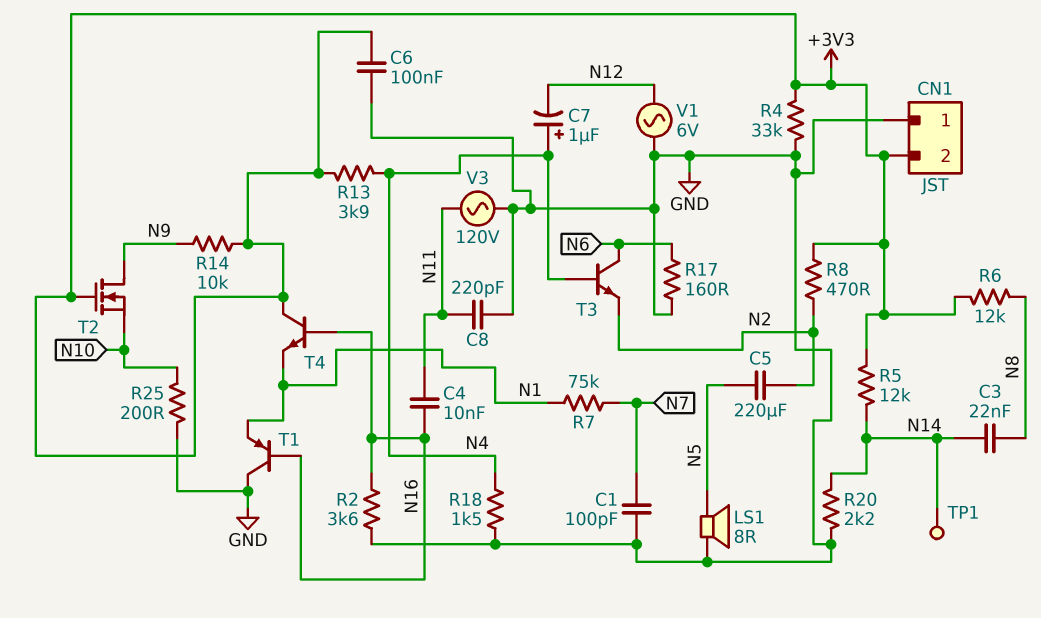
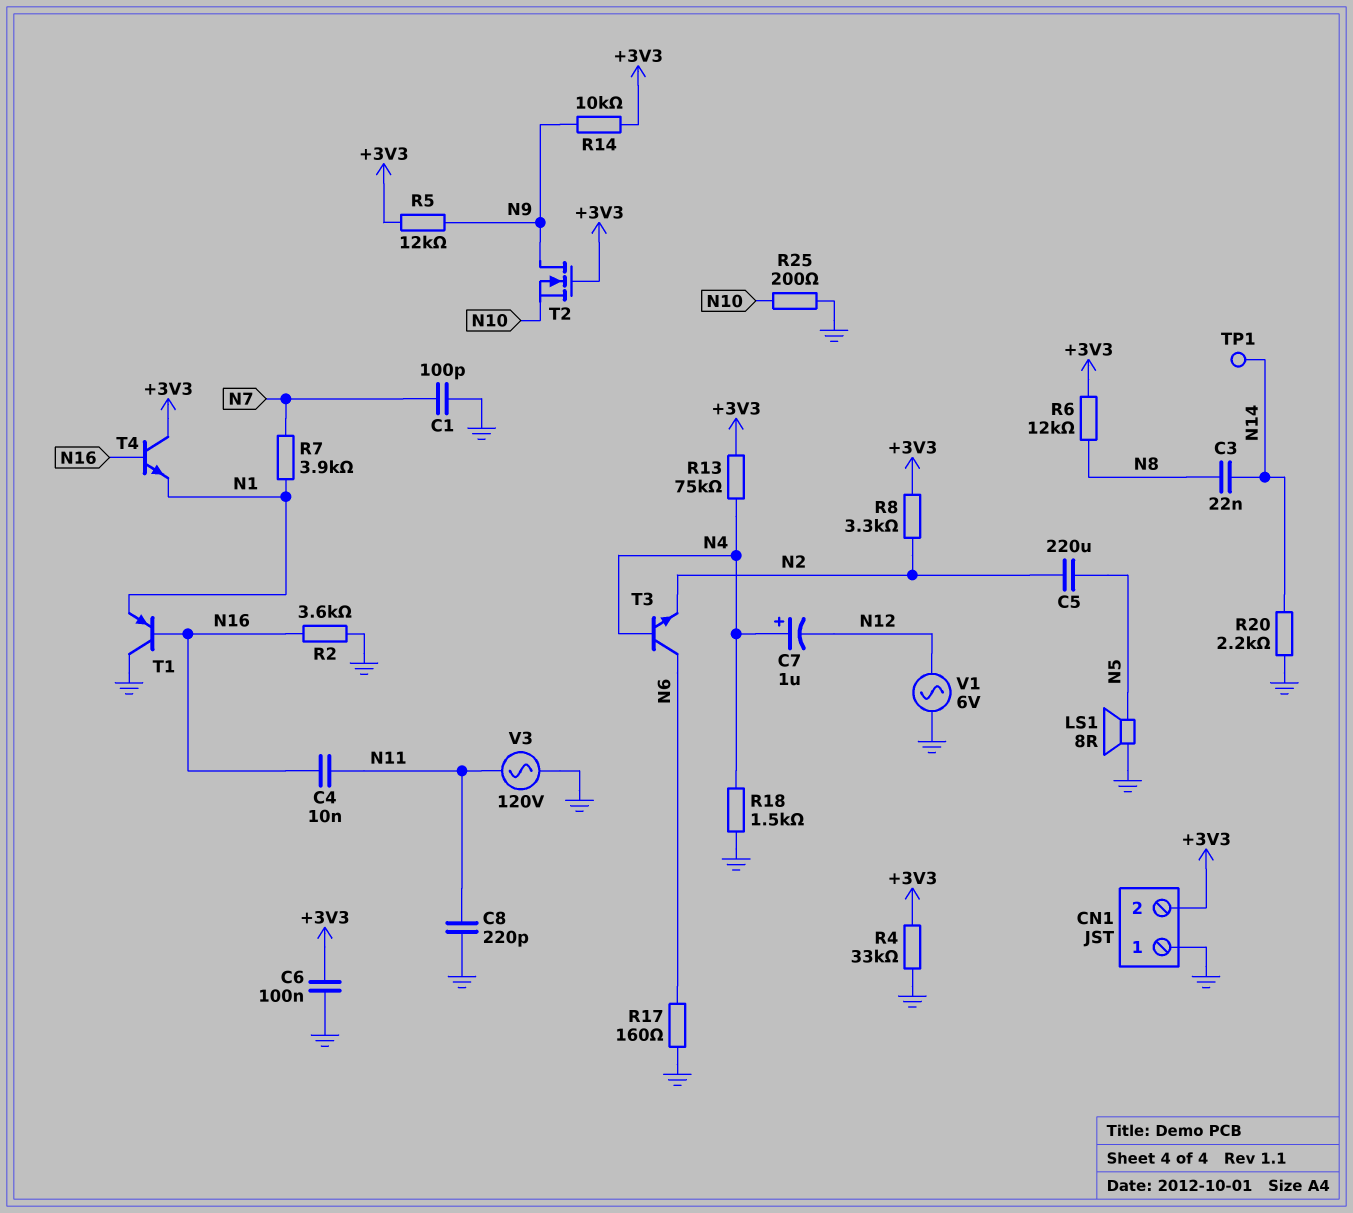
R5: 12k (+3V3, N14) -> 12k (+3V3, N9)
R7: 75k (N1, N7) -> 3.9k (N1, N7)
R8: 470 (+3V3, N2) -> 3.3k (+3V3, N2)
R13: 3.9k (+3V3, N4) -> 75k (+3V3, N4)

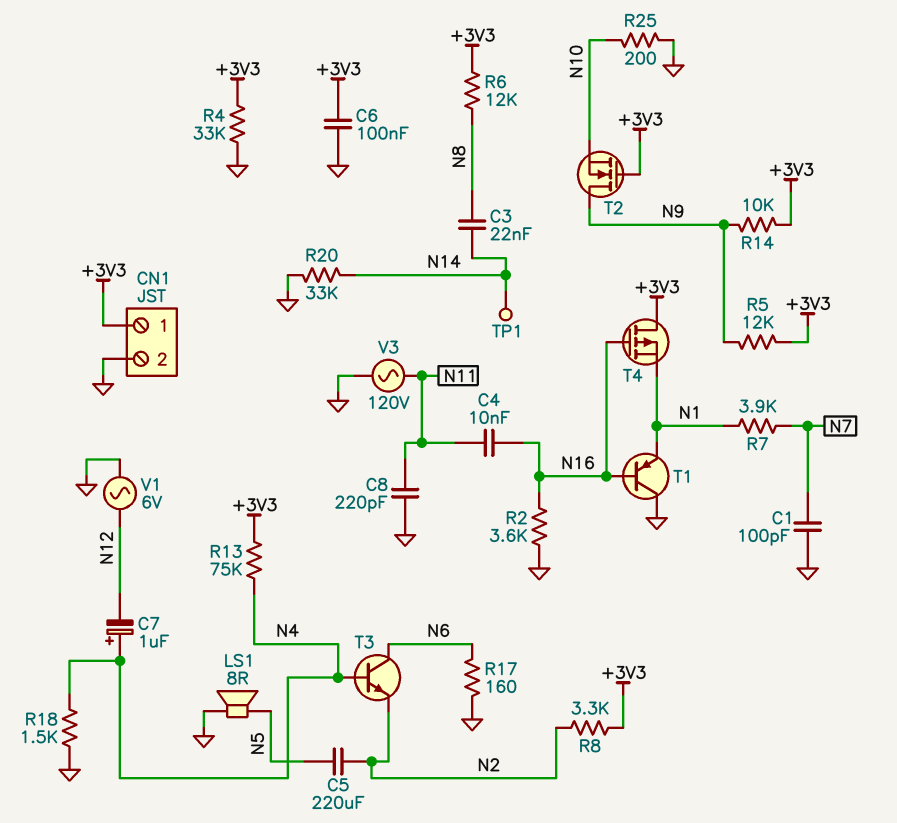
CN1 pin 1: GND -> +3V3
CN1 pin 2: +3V3 -> GND
R20: 2.2k (GND, N14) -> 33k (GND, N14)
T4: NPN (B N16, C +3V3, E N1) -> PMOS (G N16, D +3V3, S N1)

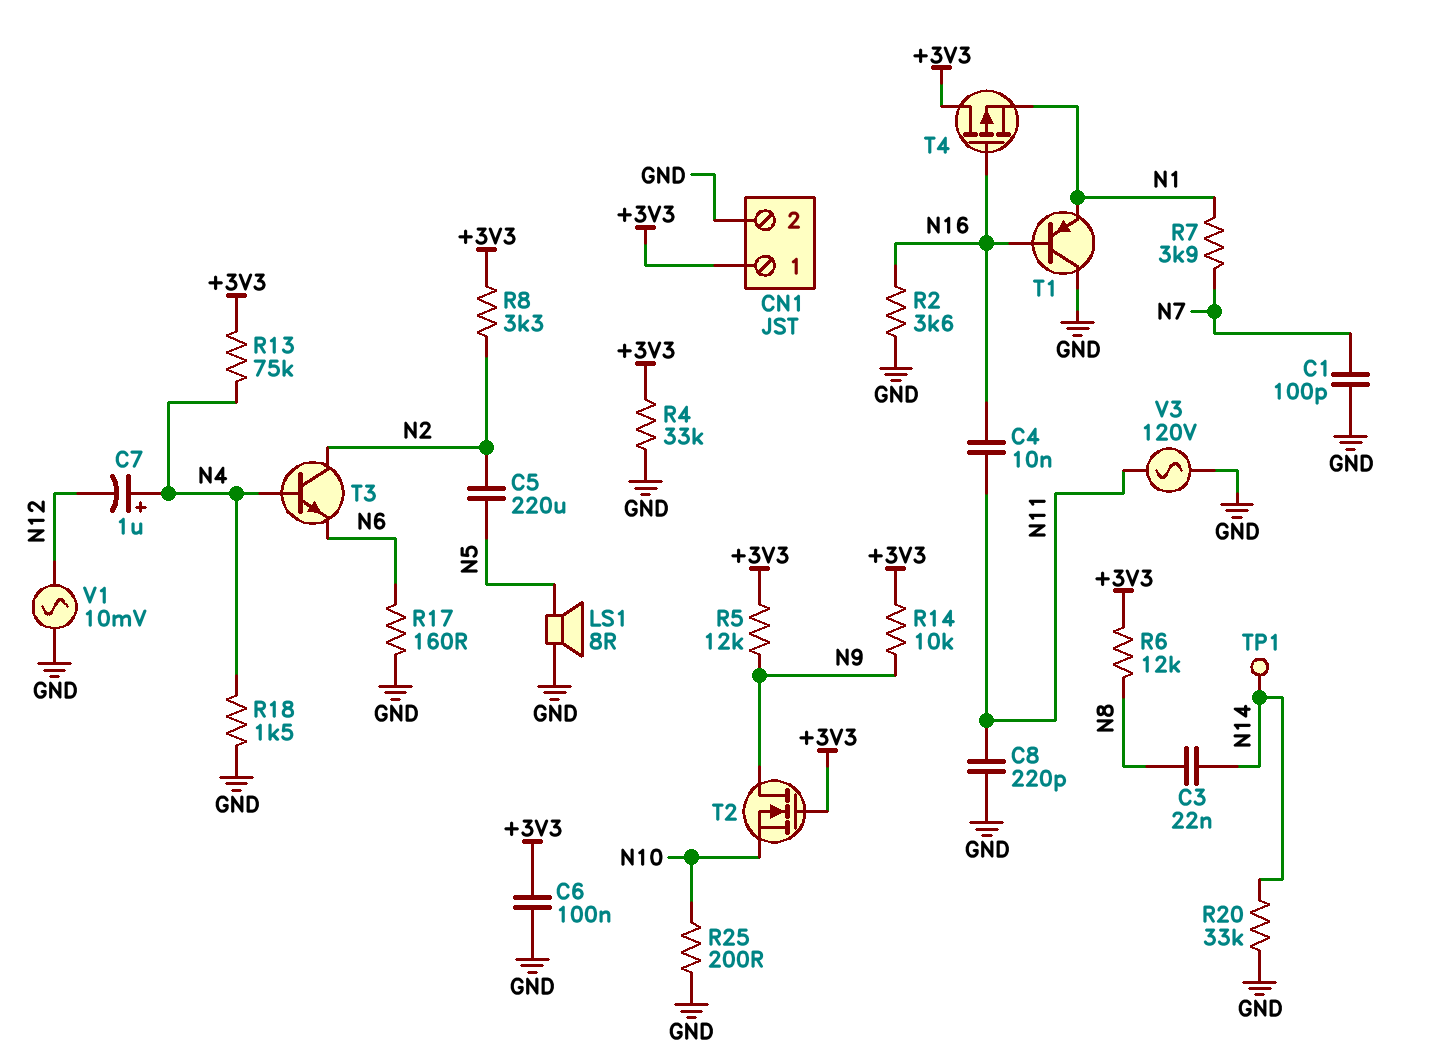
T3: NPN (B N4, C N6, E N2) -> NPN (B N4, C N2, E N6)
V1: AC 6V (GND, N12) -> AC 10mV (GND, N12)

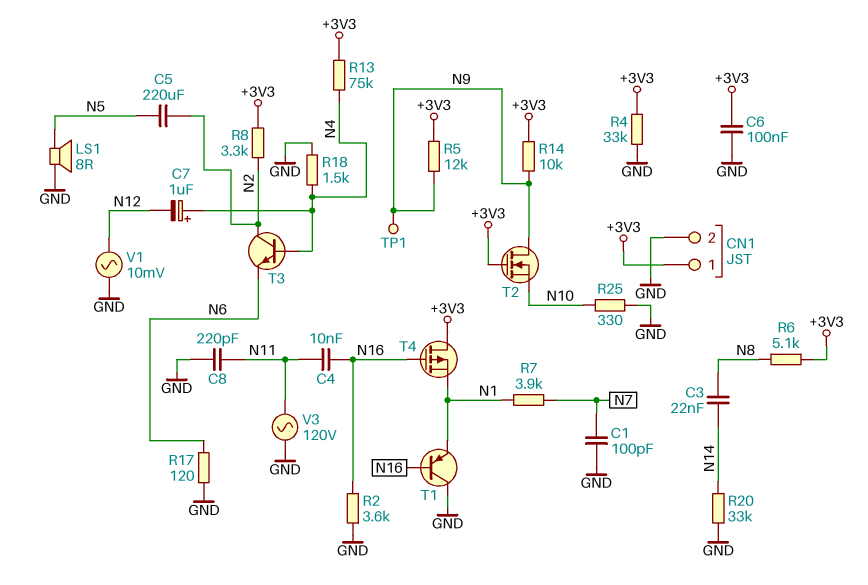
R6: 12k (+3V3, N8) -> 5.1k (+3V3, N8)
R17: 160 (GND, N6) -> 120 (GND, N6)
R25: 200 (GND, N10) -> 330 (GND, N10)
TP1: test point (N14) -> test point (N9)

